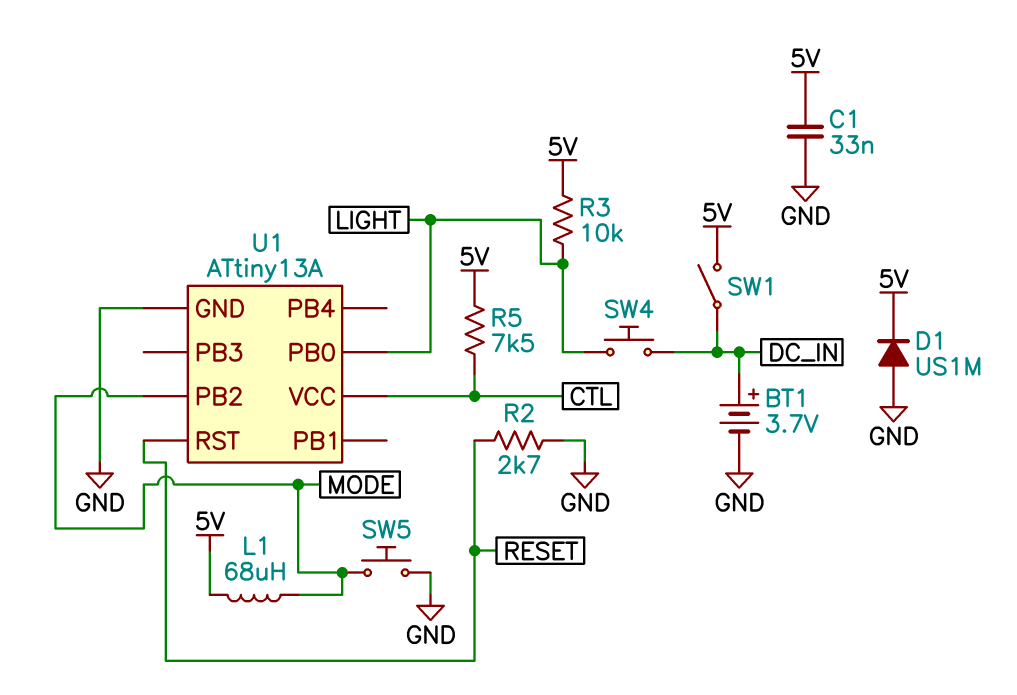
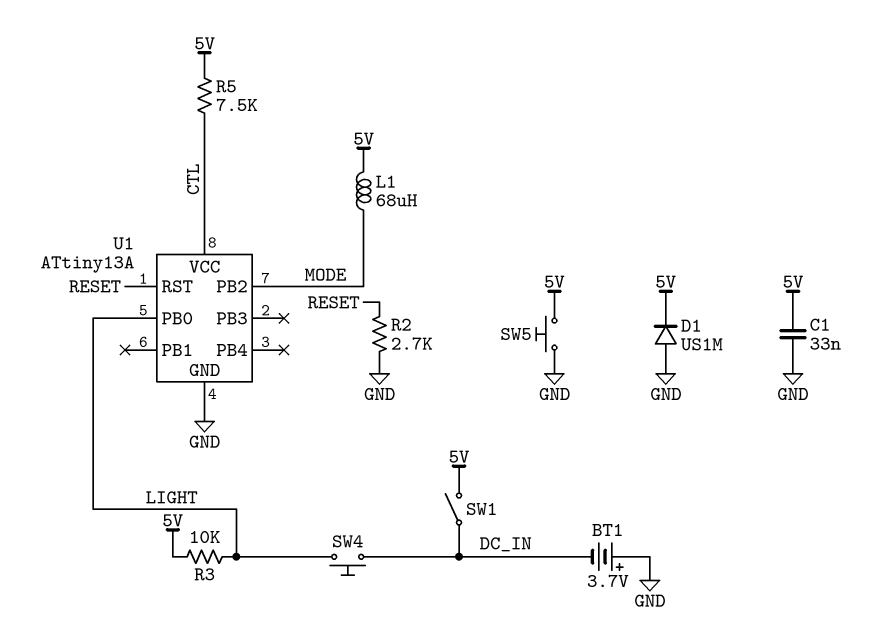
BT1: 3.7V (plus DC_IN, minus GND) -> 3.7V (plus GND, minus DC_IN)
SW5: button (GND, MODE) -> button (5V, GND)

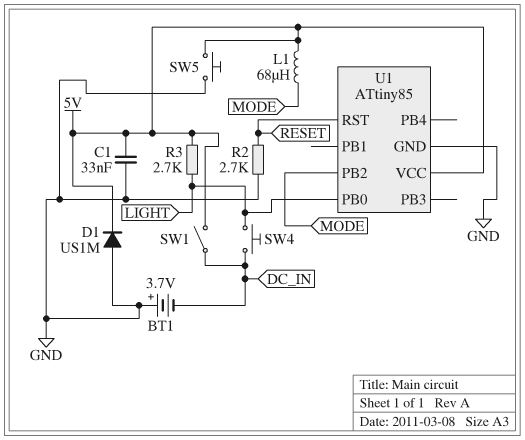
R3: 10k (5V, LIGHT) -> 2.7k (5V, LIGHT)
R5: 7.5k (5V, CTL) -> none
U1: ATtiny13A -> ATtiny85
U1 pin VCC: CTL -> 5V

